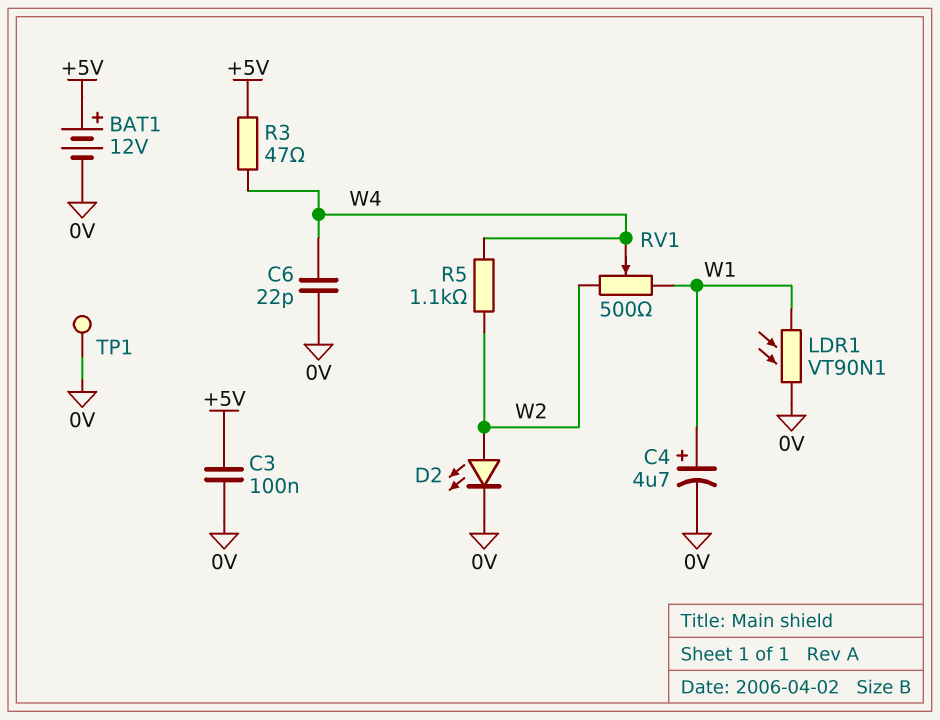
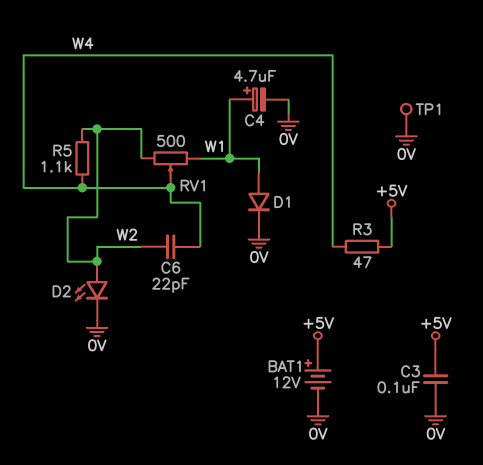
C6: 22pF (0V, W4) -> 22pF (W2, W4)
D1: none -> diode (A W1, K 0V)
LDR1: VT90N1 (0V, W1) -> none

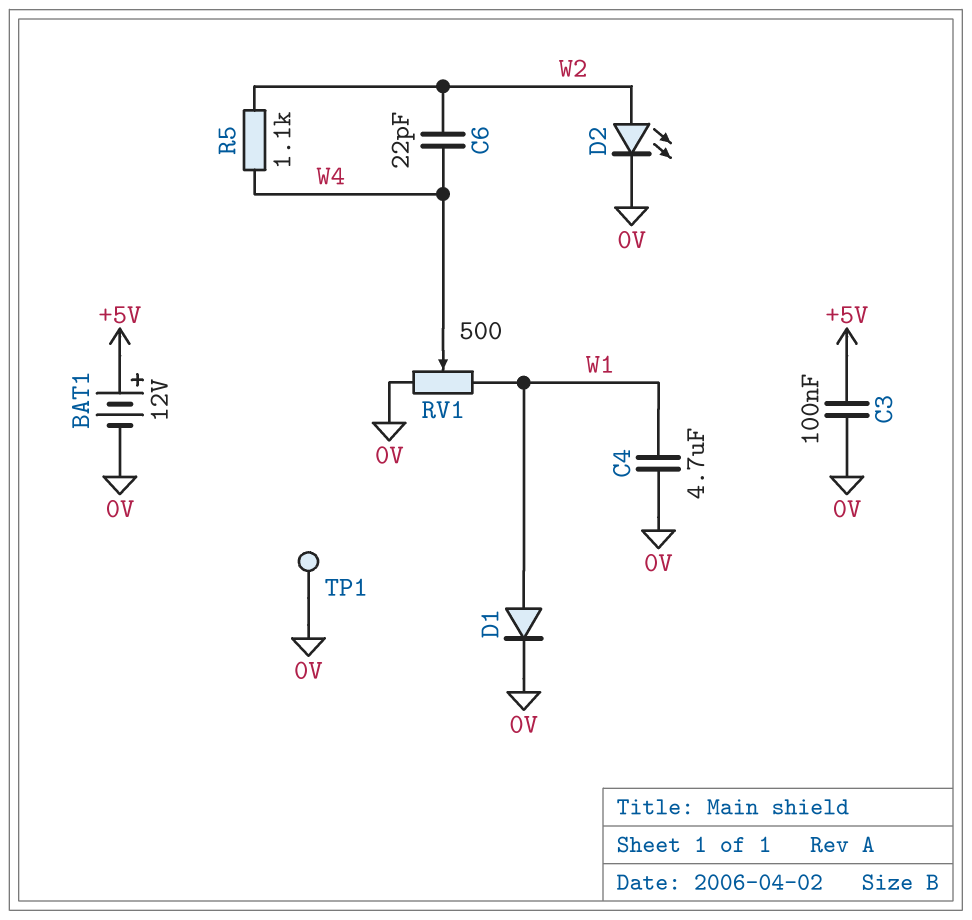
C4: 4.7uF (plus W1, minus 0V) -> 4.7uF (0V, W1)
R3: 47 (+5V, W4) -> none
RV1: 500 (W1, W2, wiper W4) -> 500 (0V, W1, wiper W4)

